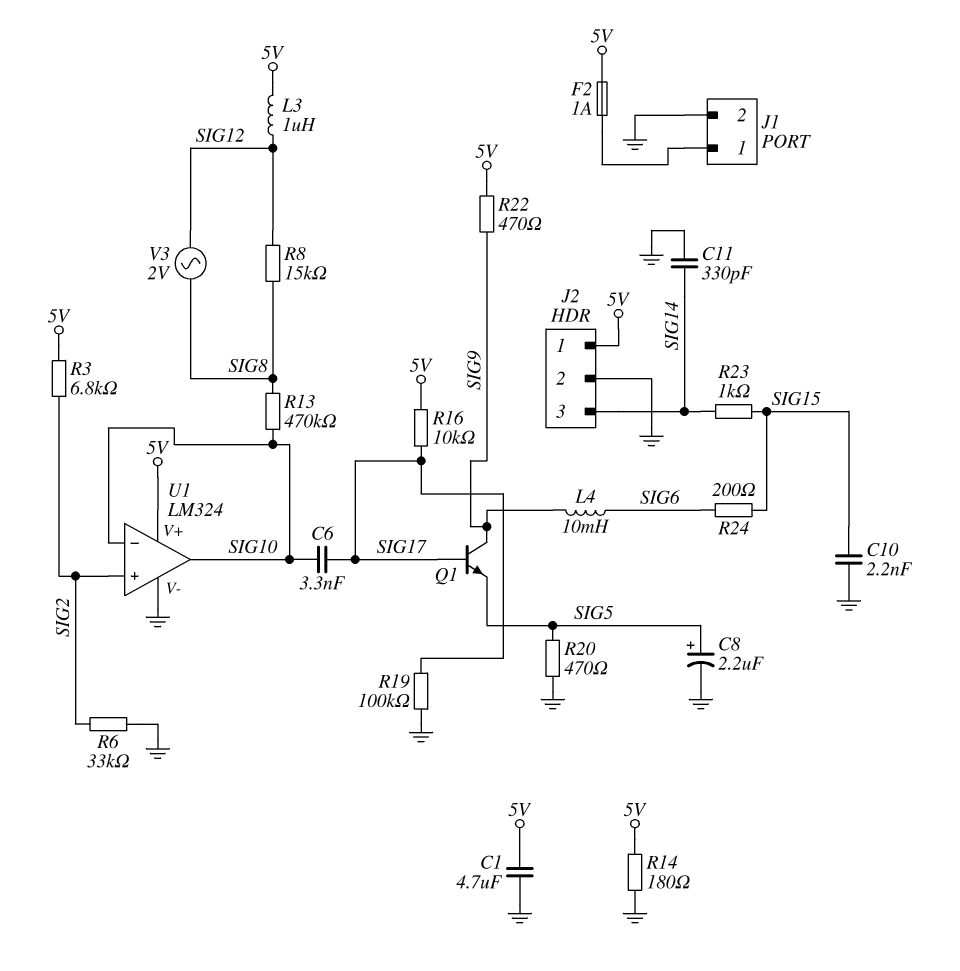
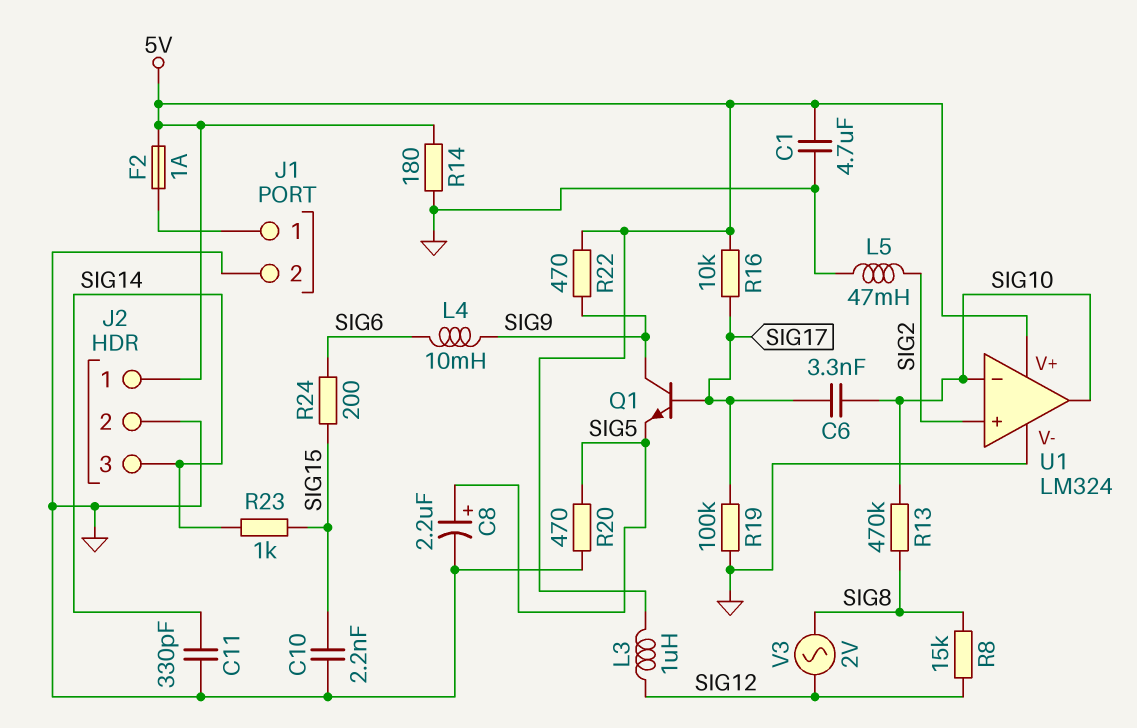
L5: none -> 47mH (GND, SIG2)
R3: 6.8k (5V, SIG2) -> none
R6: 33k (GND, SIG2) -> none

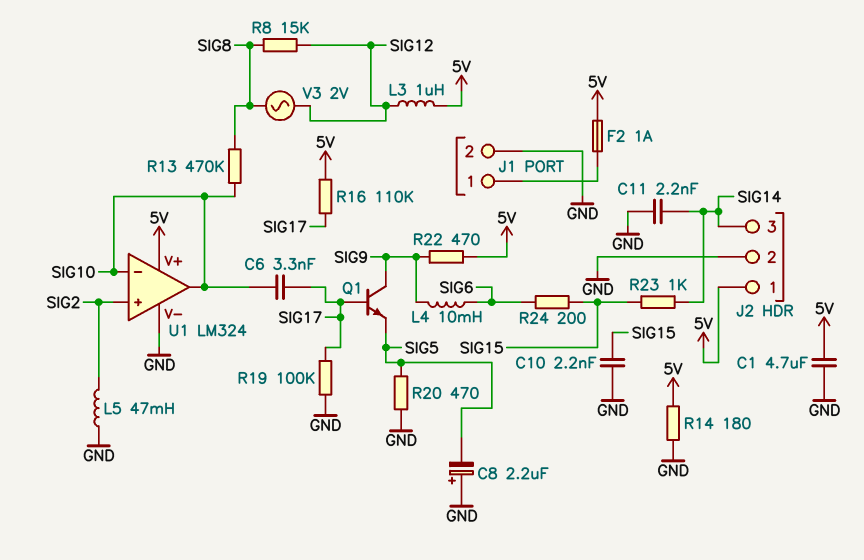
C8: 2.2uF (plus SIG5, minus GND) -> 2.2uF (plus GND, minus SIG5)
C11: 330pF (GND, SIG14) -> 2.2nF (GND, SIG14)
R16: 10k (5V, SIG17) -> 110k (5V, SIG17)

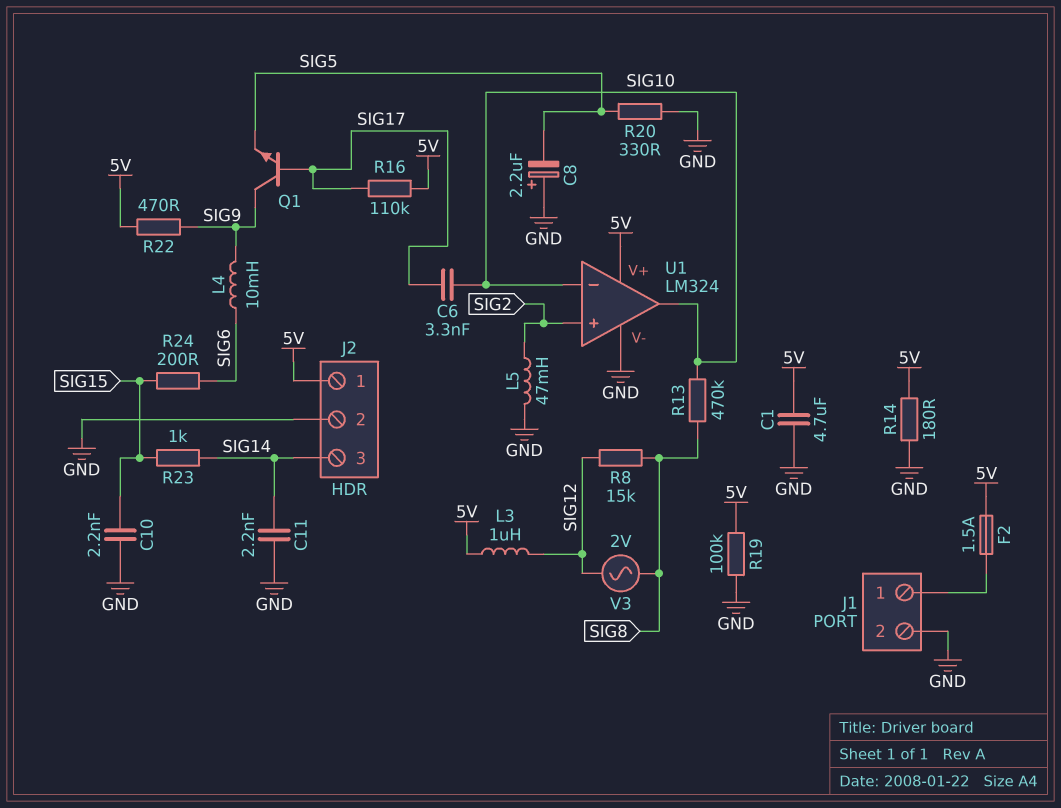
F2: 1A (5V, J1/1) -> 1.5A (5V, J1/1)
R19: 100k (GND, SIG17) -> 100k (5V, GND)
R20: 470 (GND, SIG5) -> 330 (GND, SIG5)

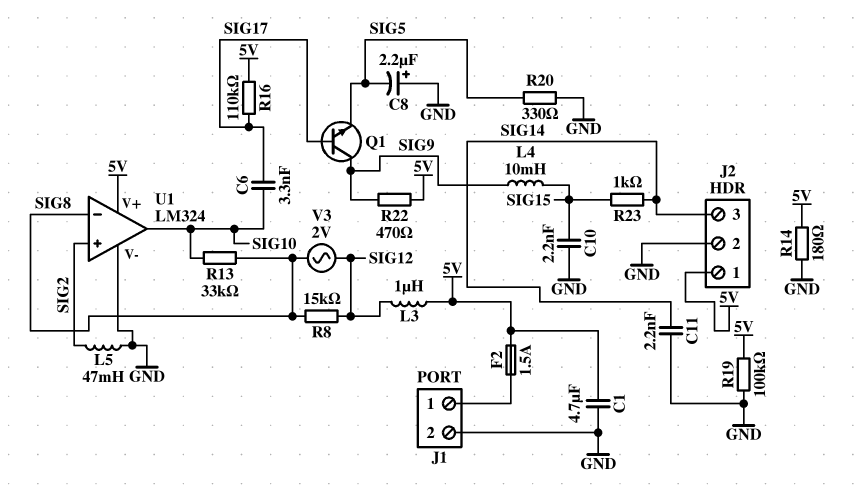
L4: 10mH (SIG6, SIG9) -> 10mH (SIG9, SIG15)
R13: 470k (SIG8, SIG10) -> 33k (SIG8, SIG10)
R24: 200 (SIG6, SIG15) -> none
U1 pin in-: SIG10 -> SIG8

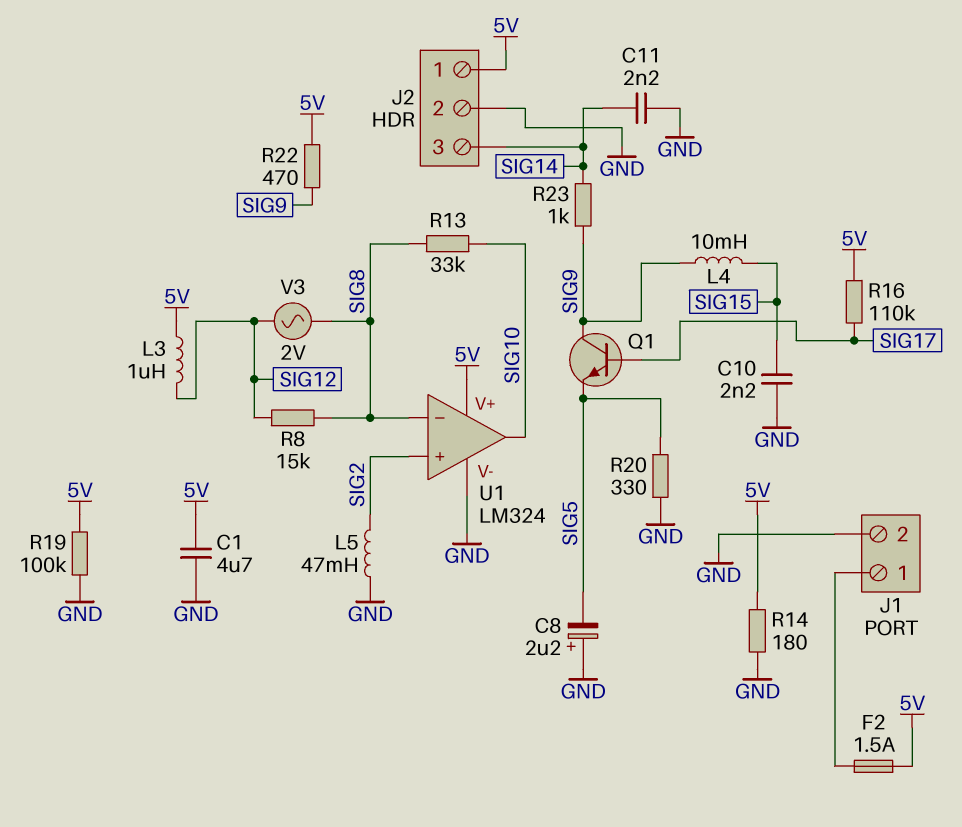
C6: 3.3nF (SIG10, SIG17) -> none
R23: 1k (SIG14, SIG15) -> 1k (SIG9, SIG14)

